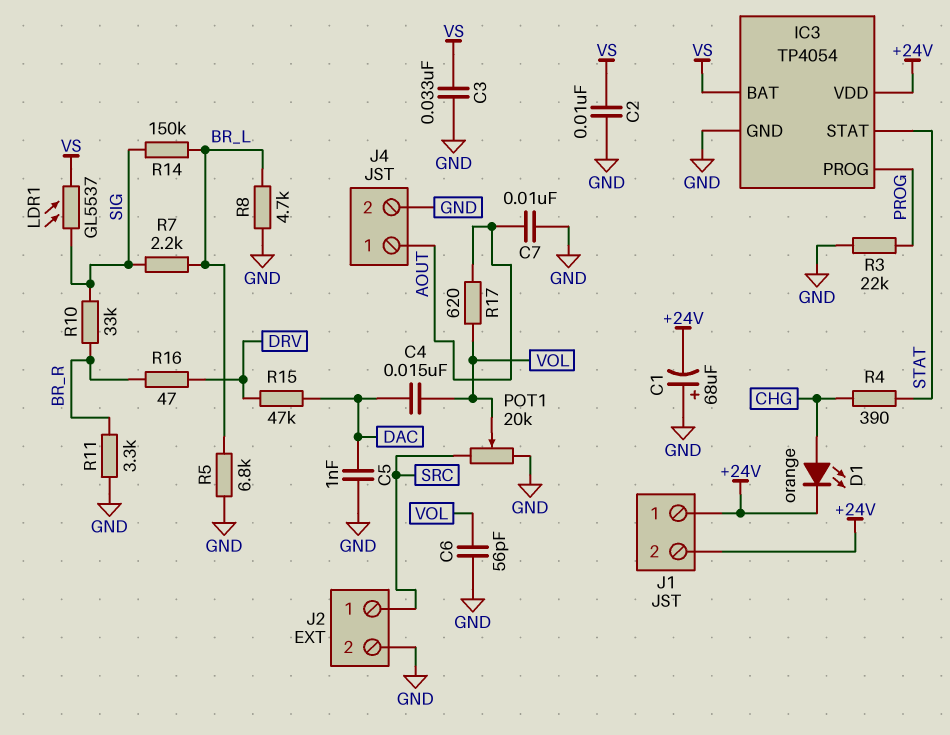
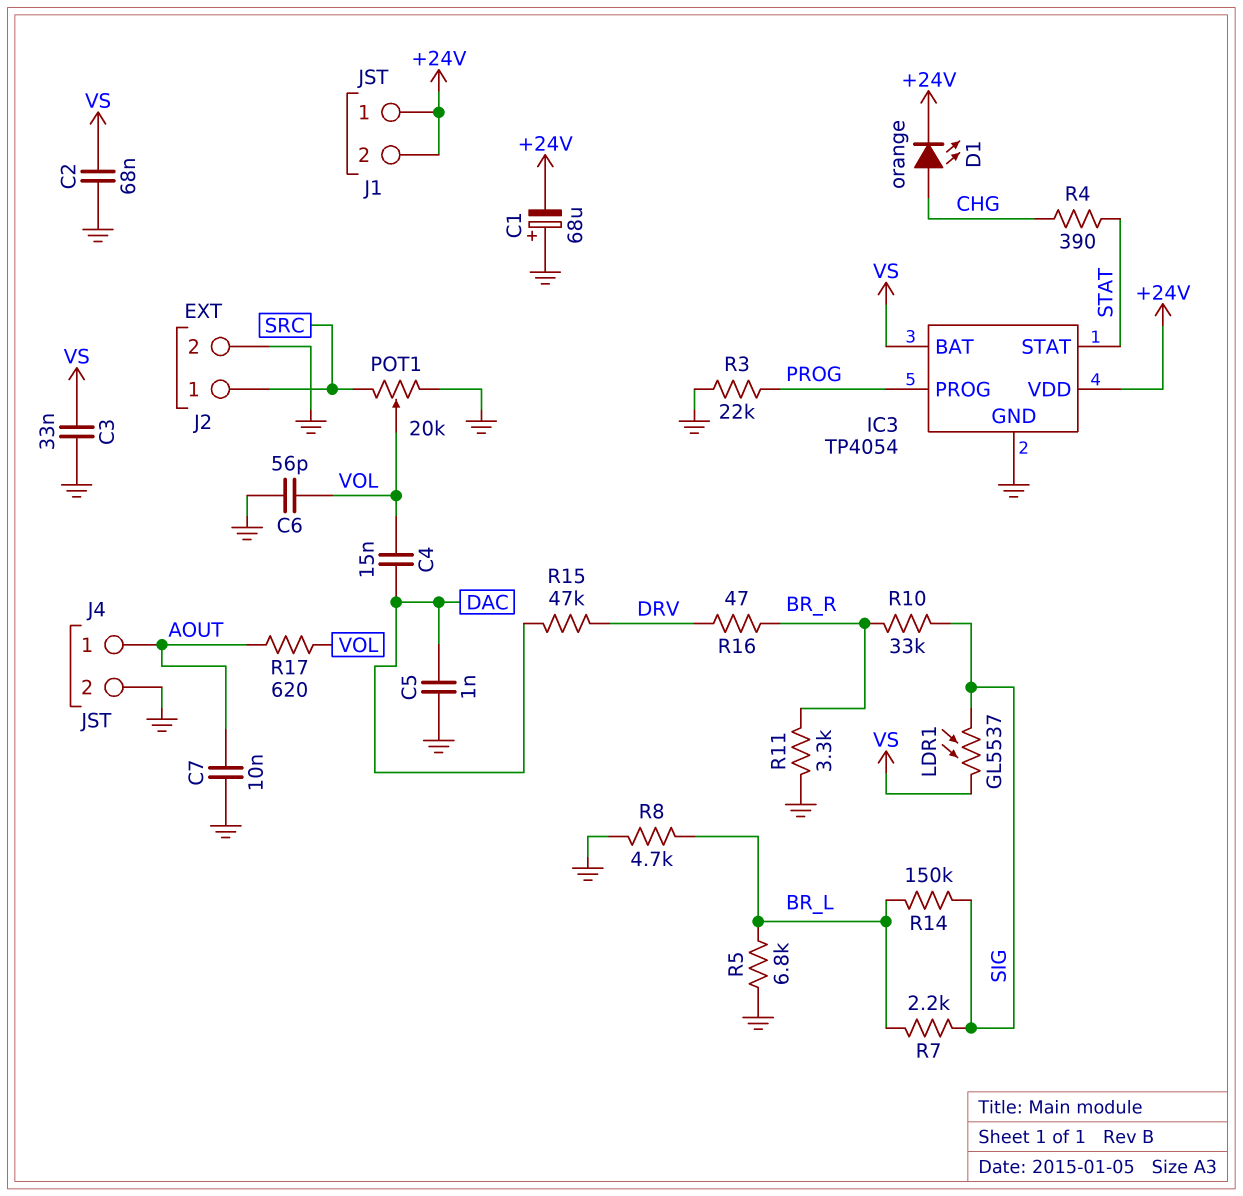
C2: 10nF (GND, VS) -> 68nF (GND, VS)

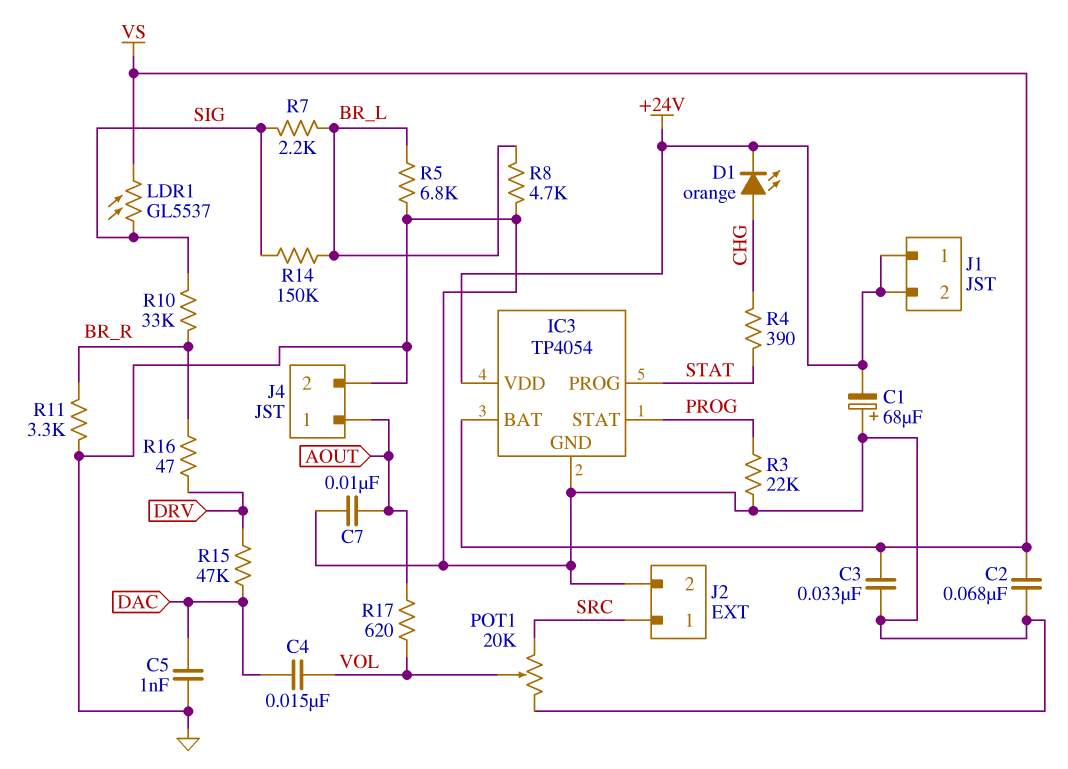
C6: 56pF (GND, VOL) -> none
IC3 pin PROG: PROG -> STAT
IC3 pin STAT: STAT -> PROG

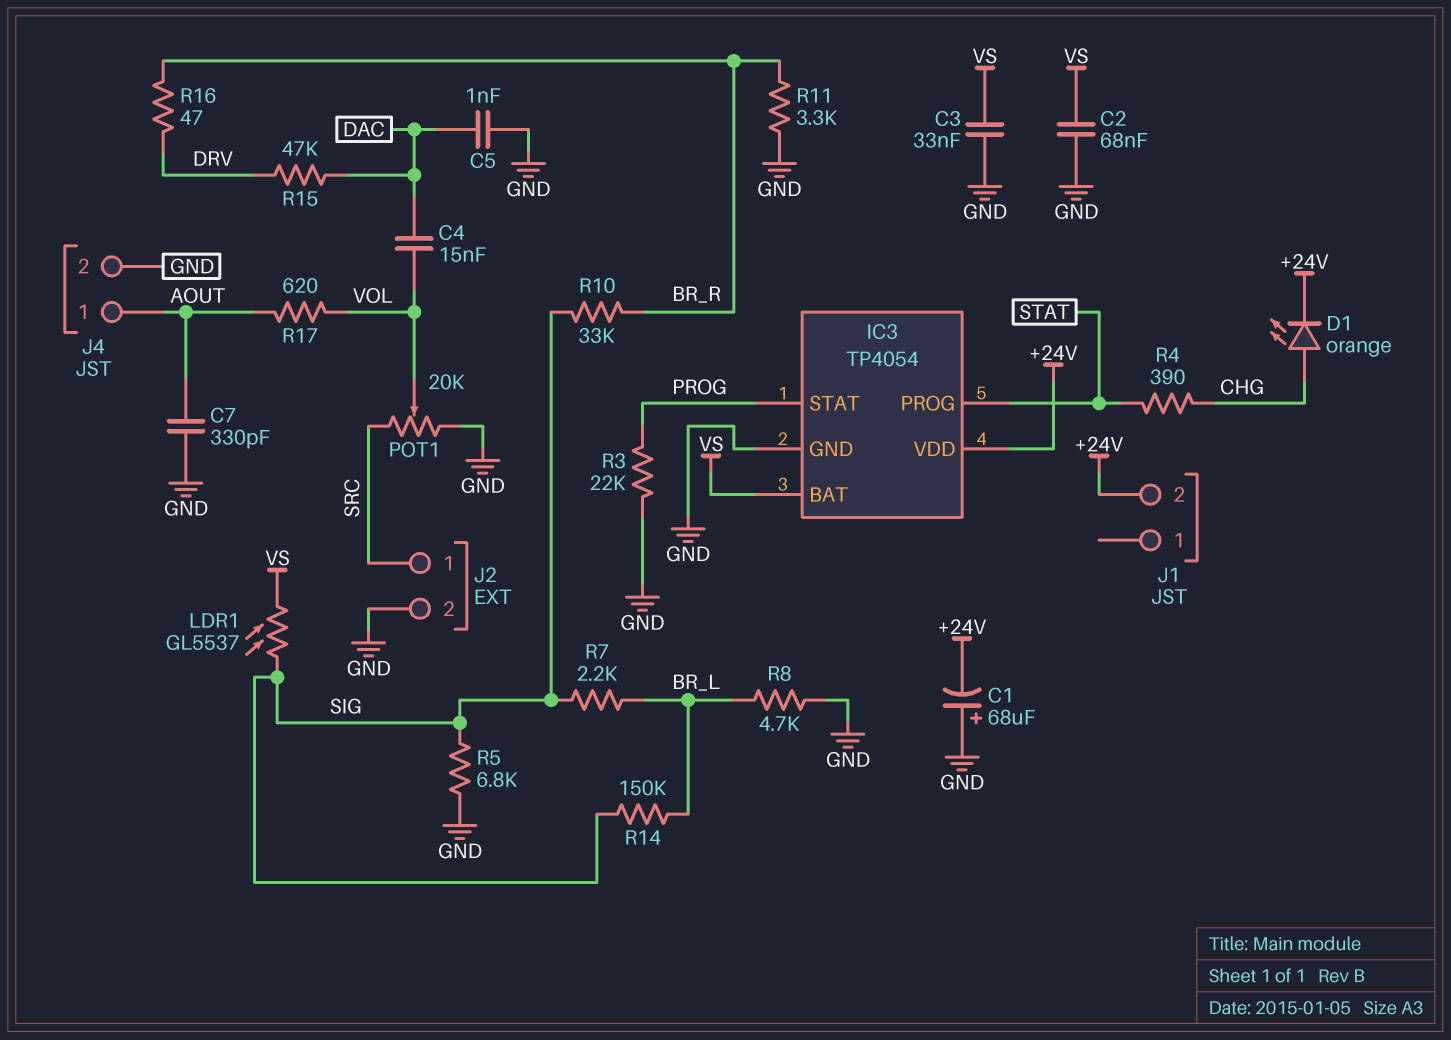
C7: 10nF (AOUT, GND) -> 330pF (AOUT, GND)
J1 pin 1: +24V -> none
R5: 6.8k (BR_L, GND) -> 6.8k (GND, SIG)

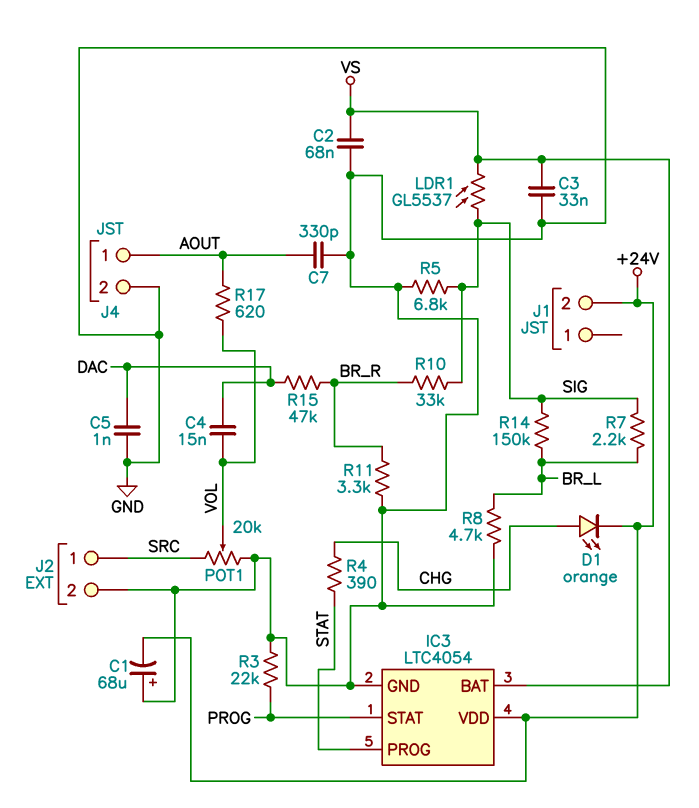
IC3: TP4054 -> LTC4054
R15: 47k (DAC, DRV) -> 47k (BR_R, DAC)
R16: 47 (BR_R, DRV) -> none

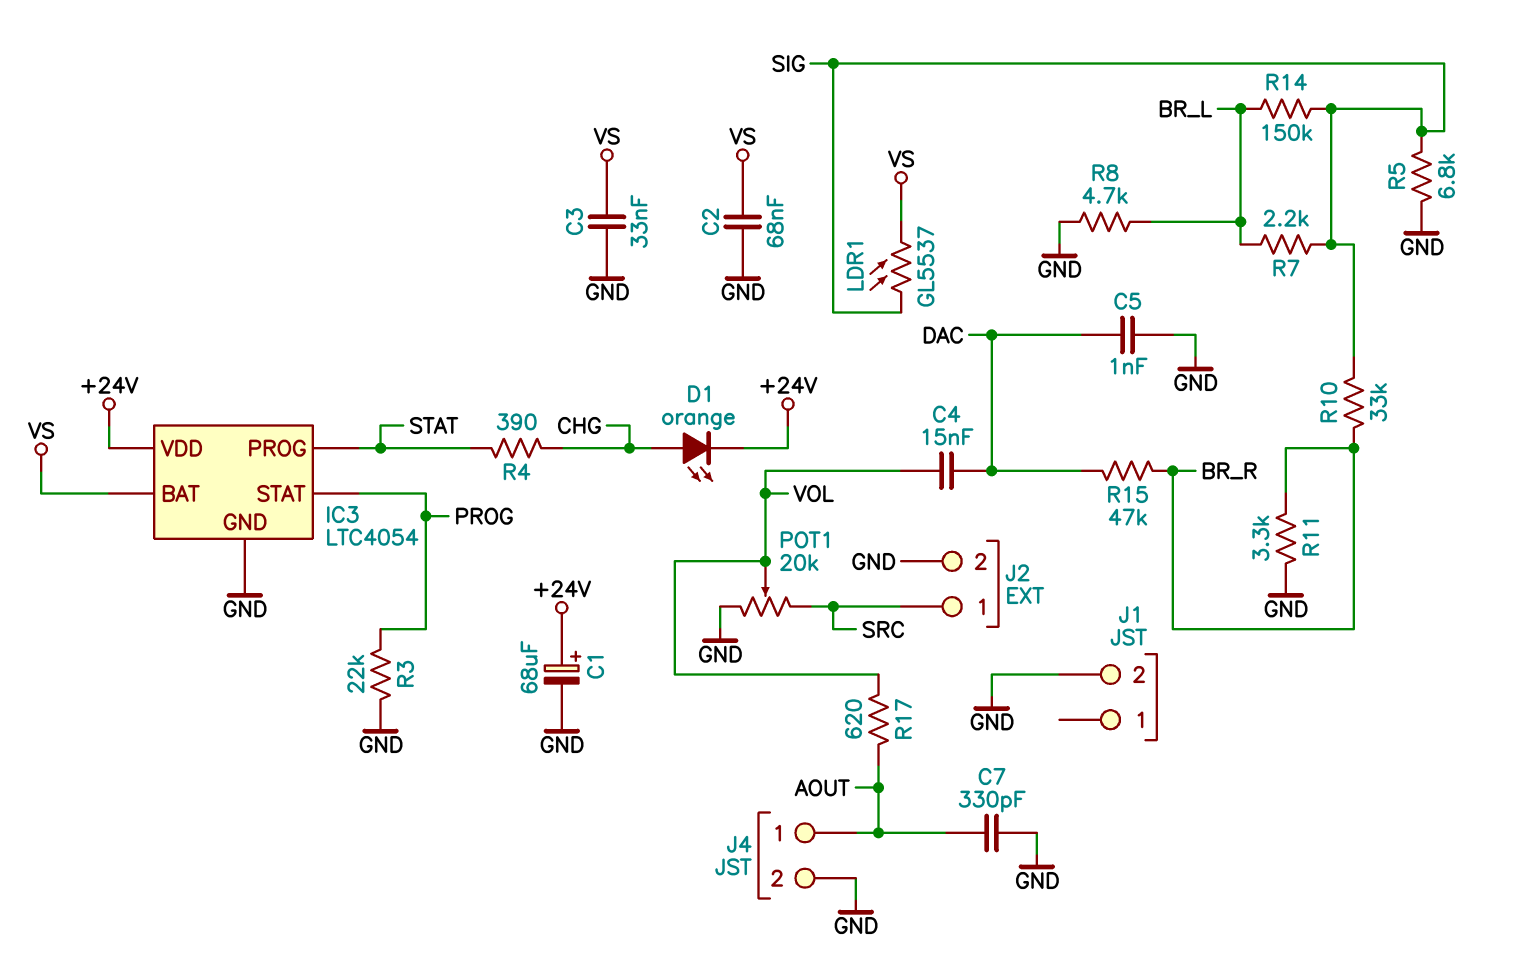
C1: 68uF (plus GND, minus +24V) -> 68uF (plus +24V, minus GND)
J1 pin 2: +24V -> GND

